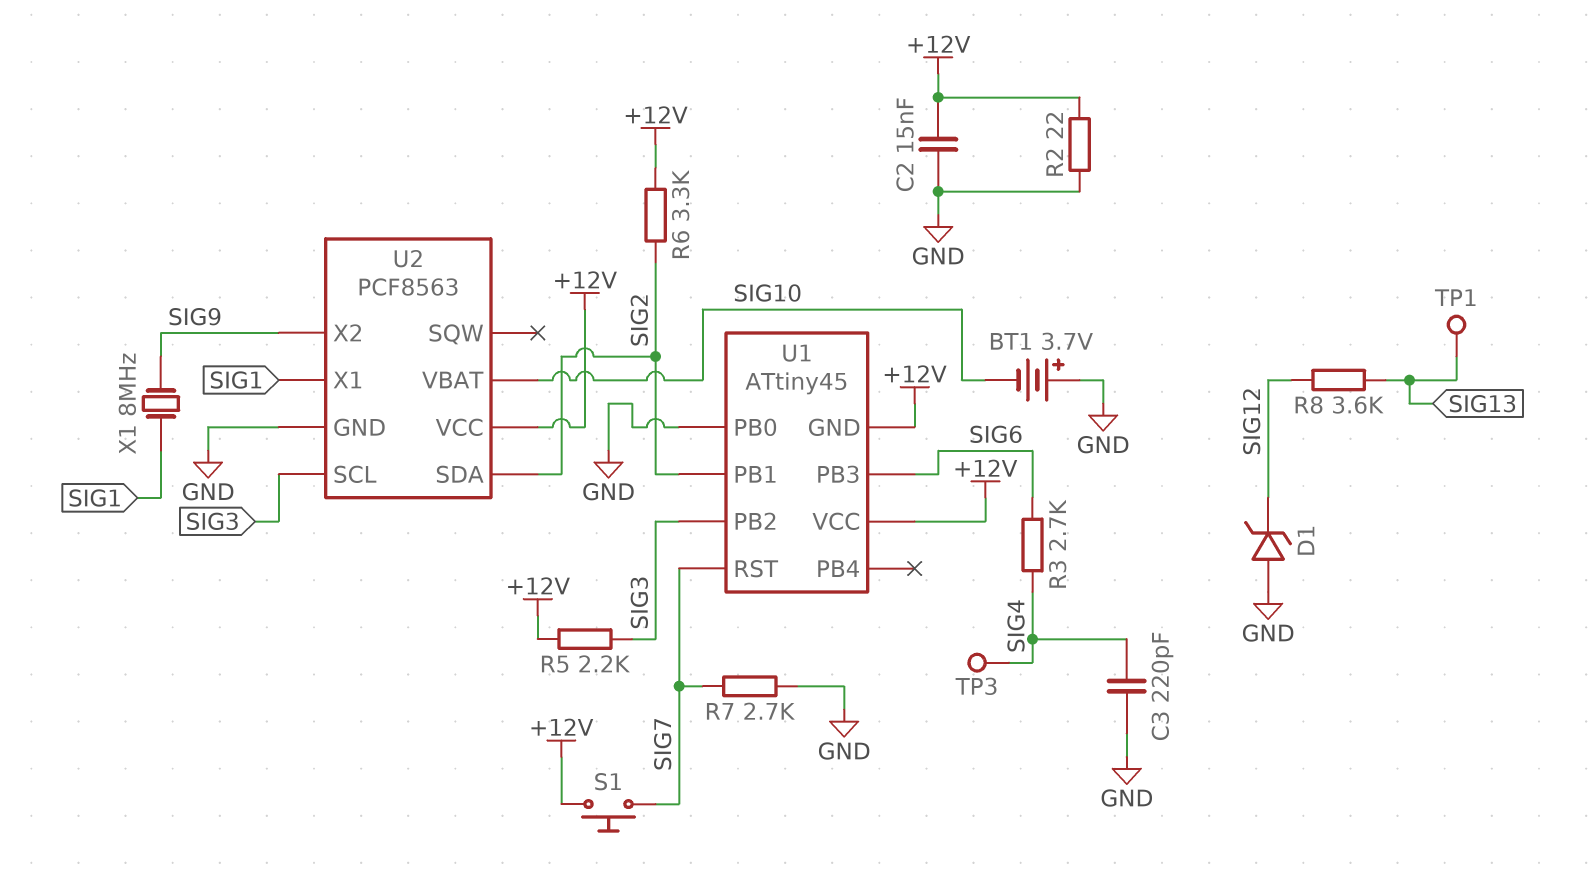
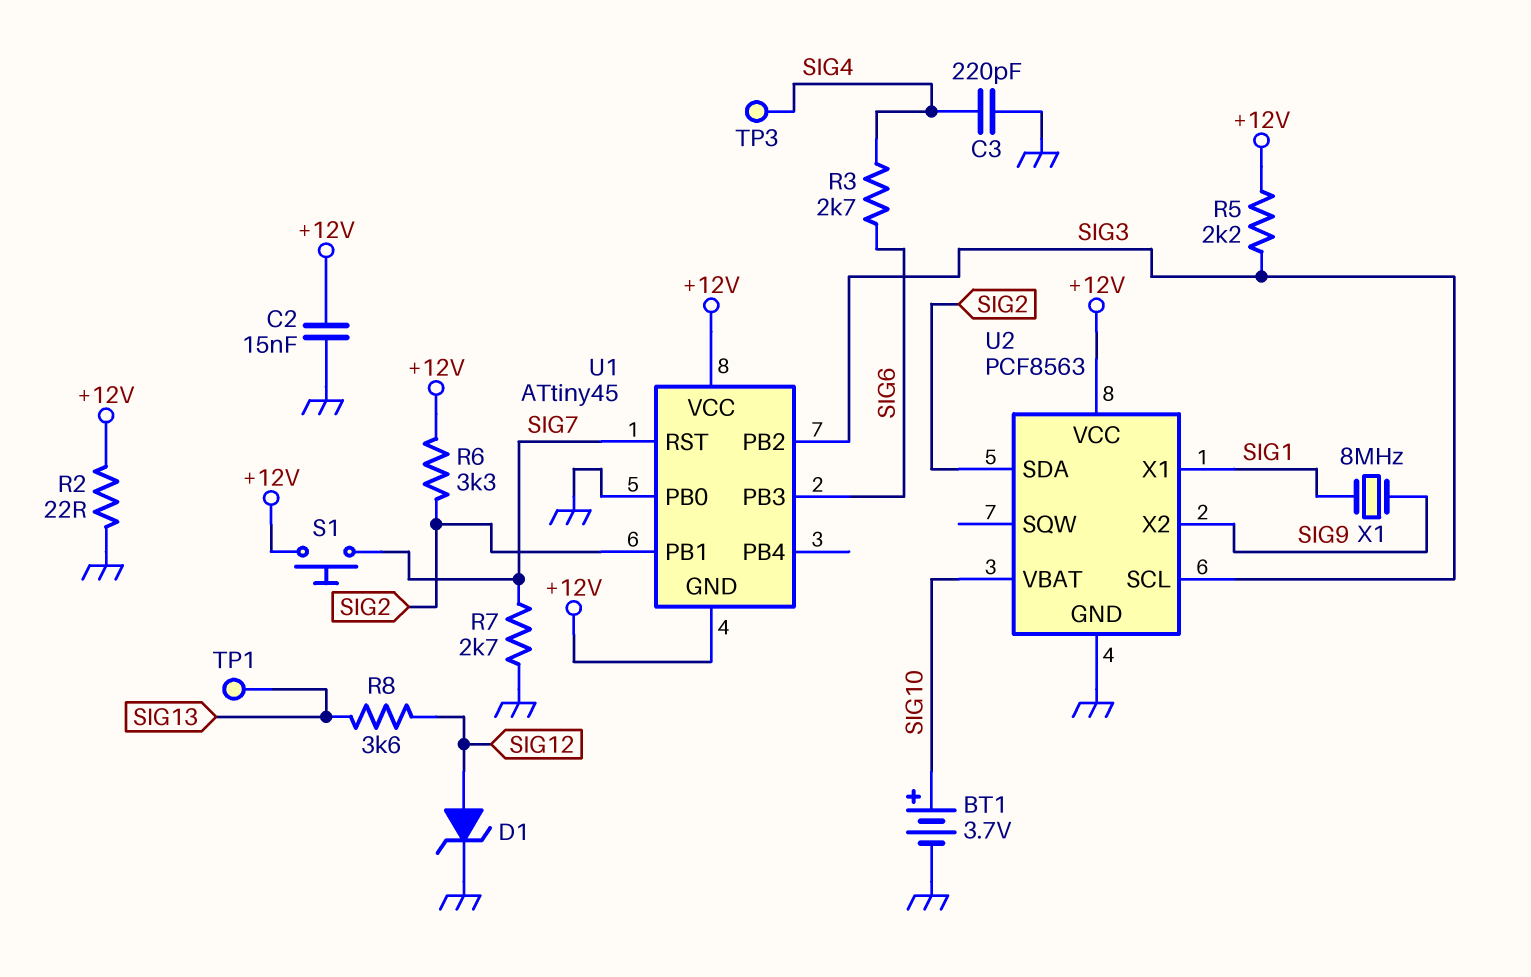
BT1: 3.7V (plus GND, minus SIG10) -> 3.7V (plus SIG10, minus GND)
D1: zener (A GND, K SIG12) -> zener (A SIG12, K GND)

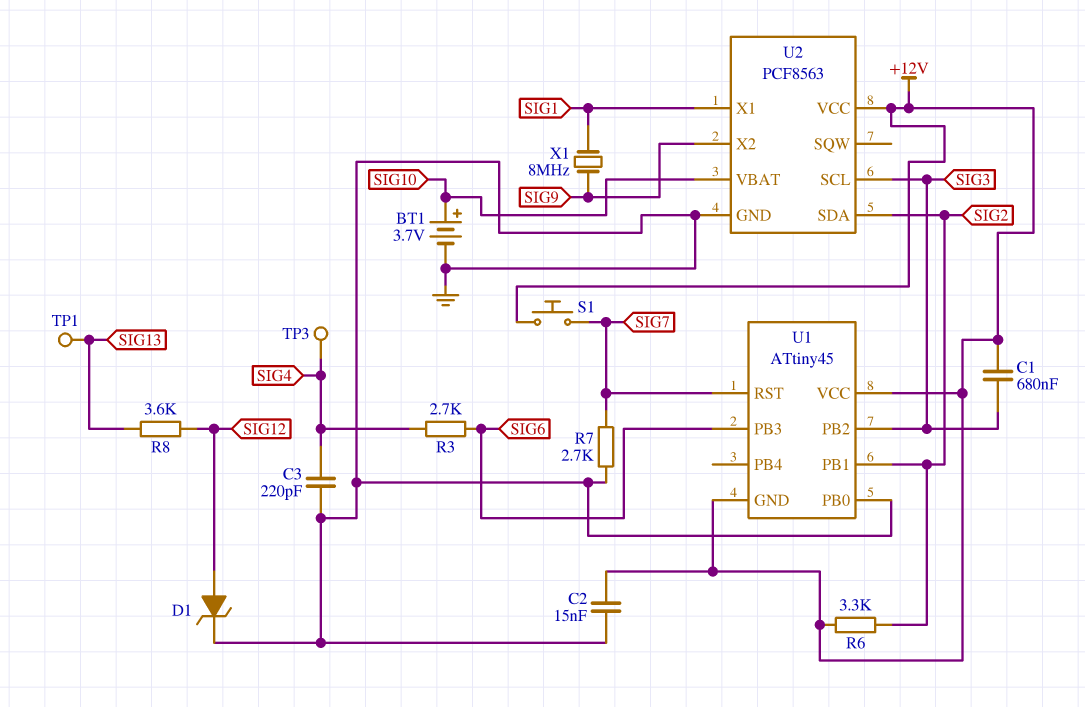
C1: none -> 680nF (+12V, SIG3)
R2: 22 (+12V, GND) -> none
R5: 2.2k (+12V, SIG3) -> none

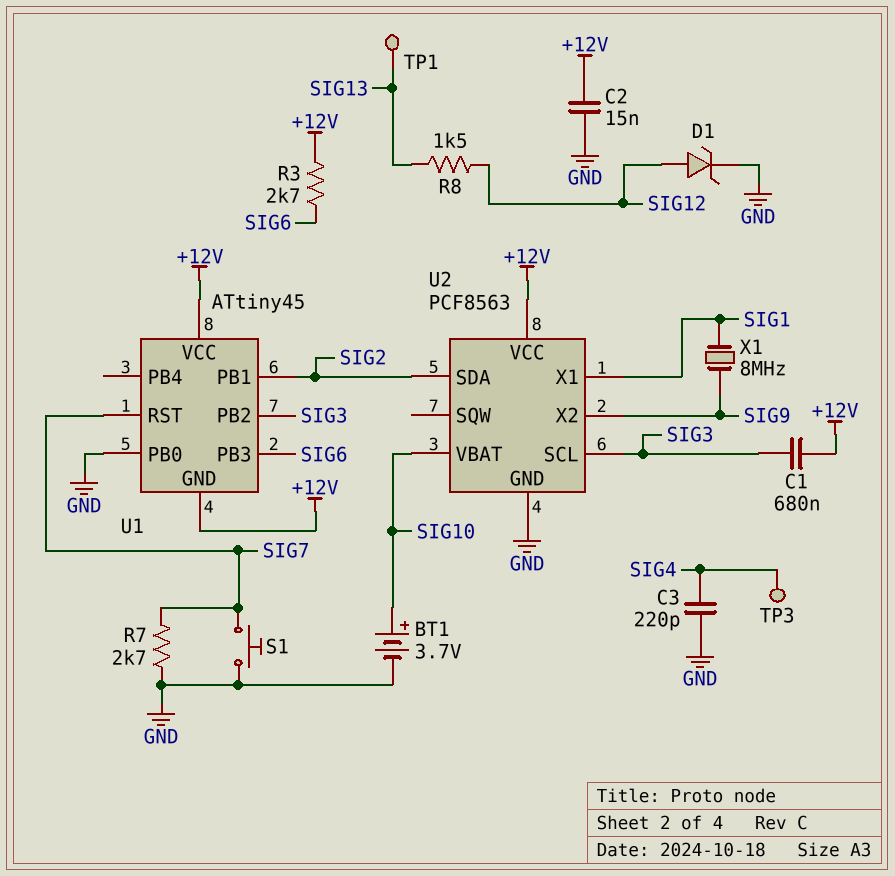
R3: 2.7k (SIG4, SIG6) -> 2.7k (+12V, SIG6)
R6: 3.3k (+12V, SIG2) -> none
R8: 3.6k (SIG12, SIG13) -> 1.5k (SIG12, SIG13)
S1: button (+12V, SIG7) -> button (GND, SIG7)

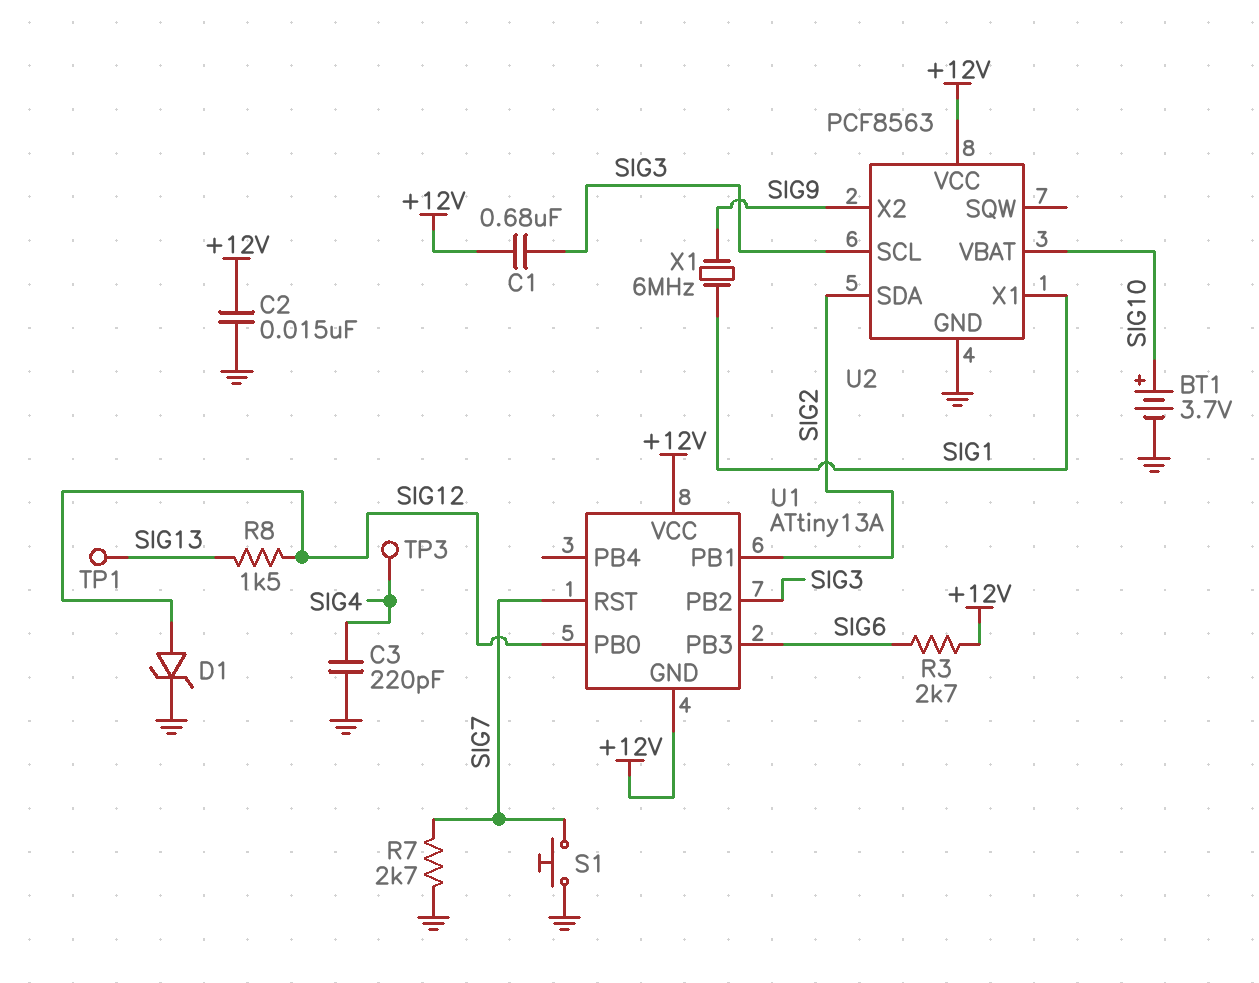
U1: ATtiny45 -> ATtiny13A
U1 pin PB0: GND -> SIG12
X1: 8MHz (SIG1, SIG9) -> 6MHz (SIG1, SIG9)

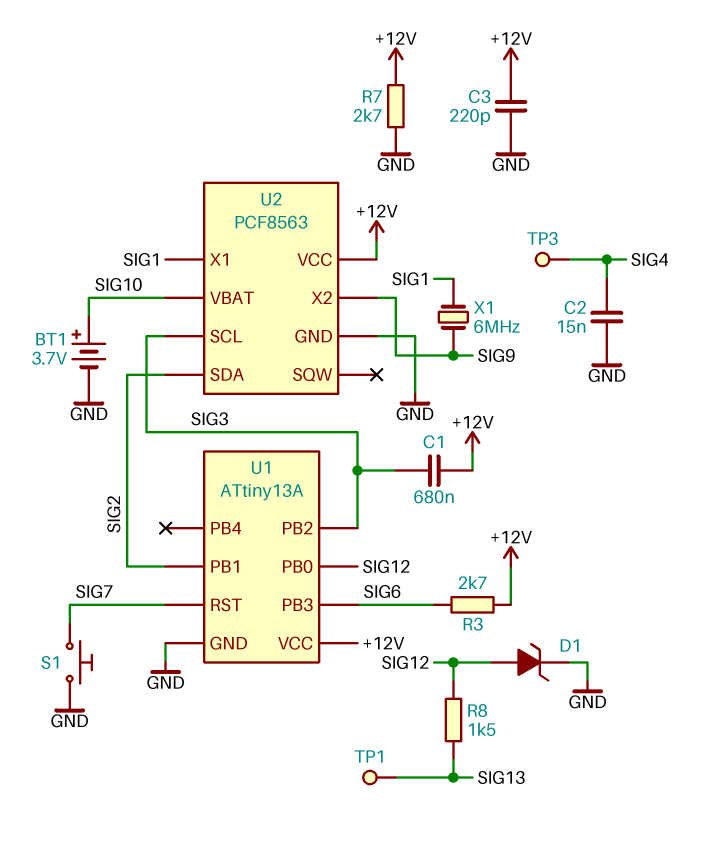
C2: 15nF (+12V, GND) -> 15nF (GND, SIG4)
C3: 220pF (GND, SIG4) -> 220pF (+12V, GND)
R7: 2.7k (GND, SIG7) -> 2.7k (+12V, GND)
U1 pin GND: +12V -> GND

